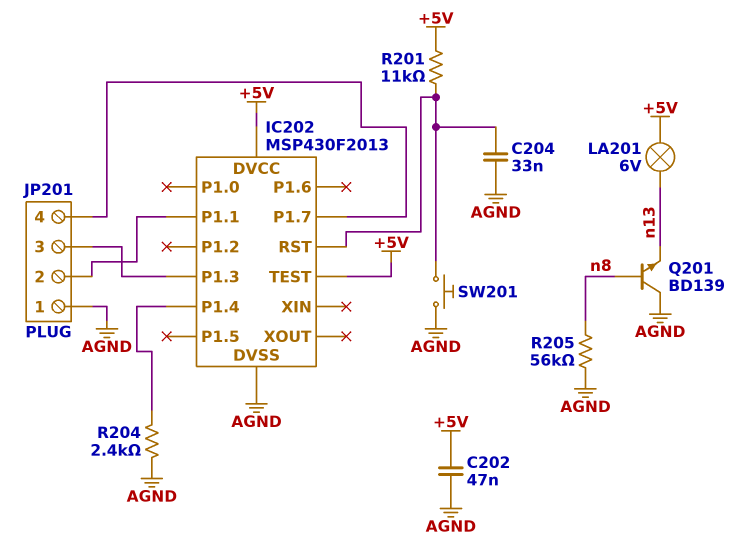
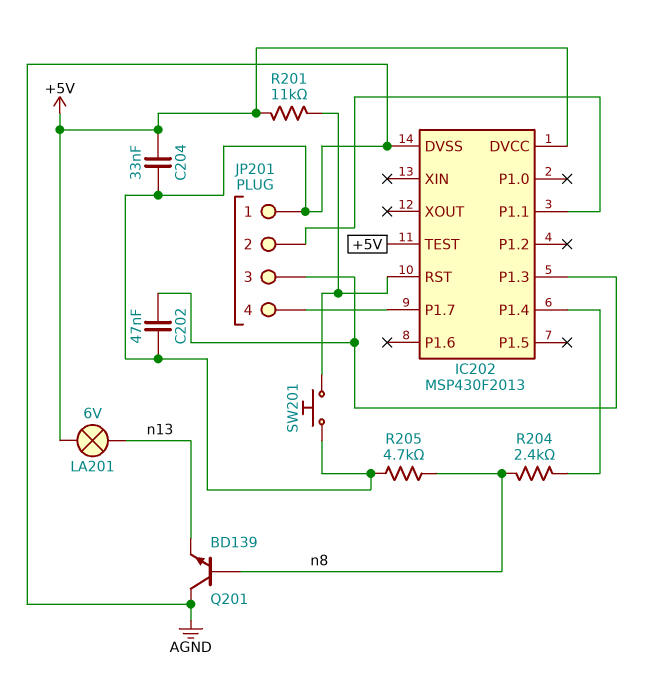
C202: 47nF (+5V, AGND) -> 47nF (AGND, IC202/P1.3)
C204: 33nF (AGND, IC202/RST) -> 33nF (+5V, AGND)
R204: 2.4k (AGND, IC202/P1.4) -> 2.4k (IC202/P1.4, n8)
R205: 56k (AGND, n8) -> 4.7k (AGND, n8)

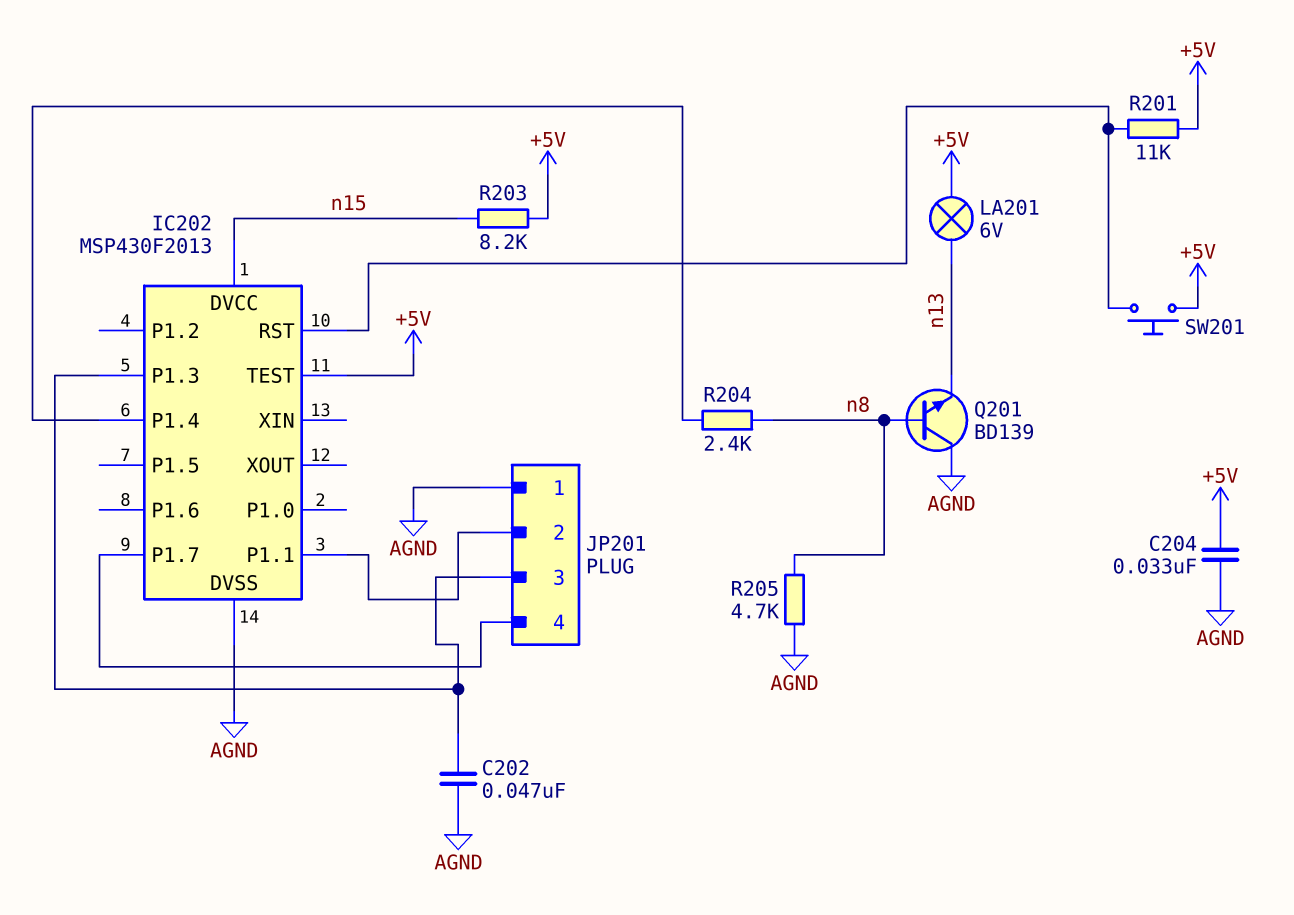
IC202 pin DVCC: +5V -> n15
R203: none -> 8.2k (+5V, n15)
SW201: button (AGND, IC202/RST) -> button (+5V, IC202/RST)

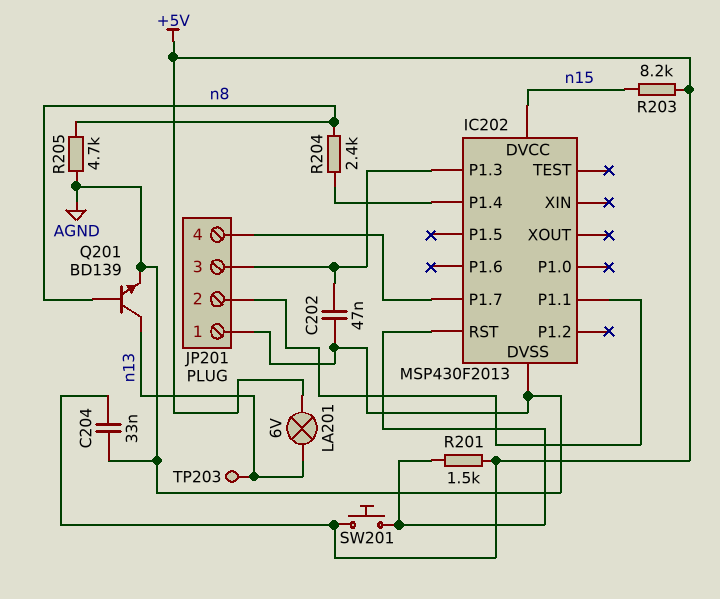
IC202 pin TEST: +5V -> none
Q201: NPN BD139 (B n8, C AGND, E n13) -> NPN BD139 (B n8, C n13, E AGND)
R201: 11k (+5V, IC202/RST) -> 1.5k (+5V, IC202/RST)
TP203: none -> test point (n13)

